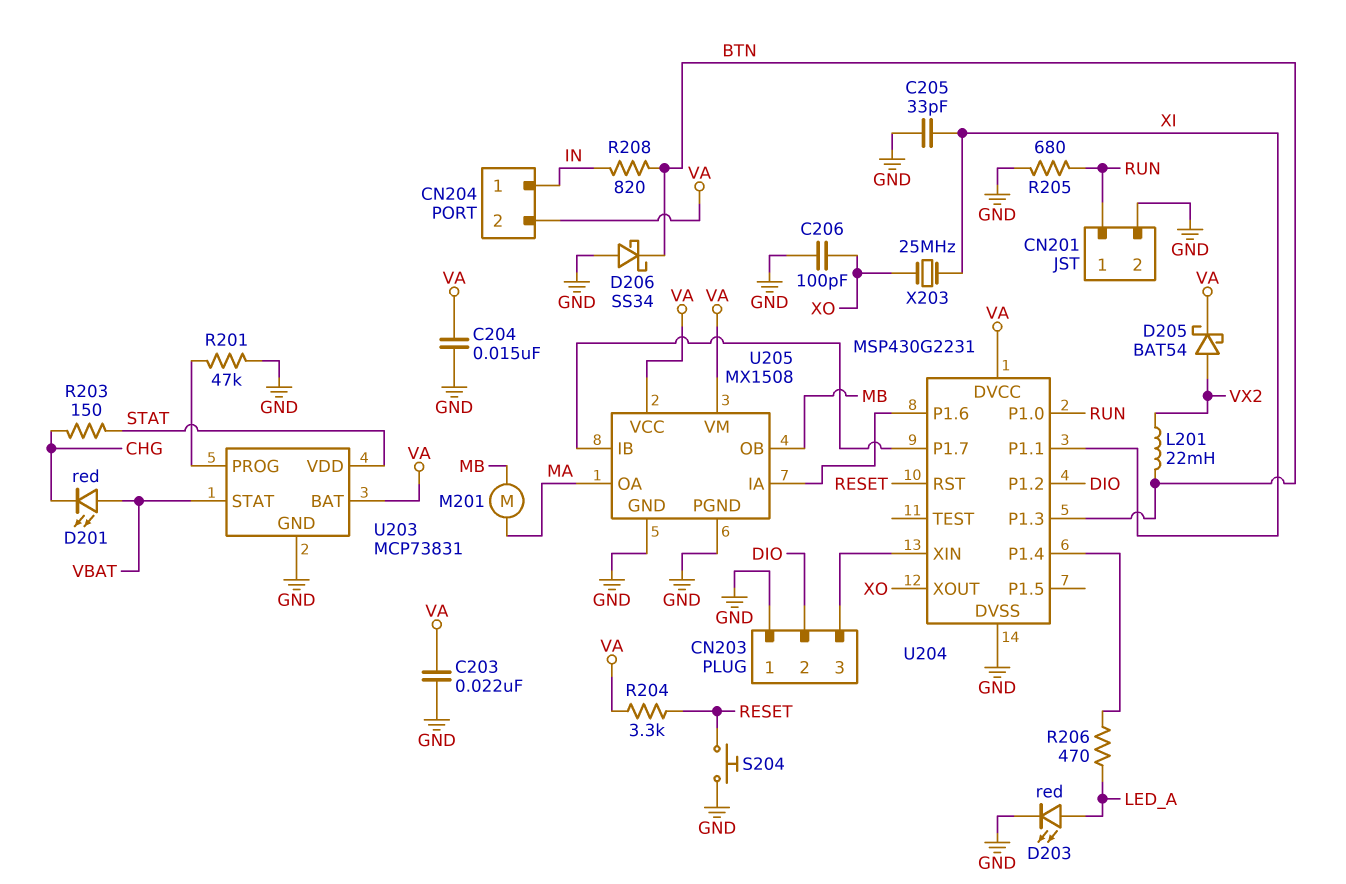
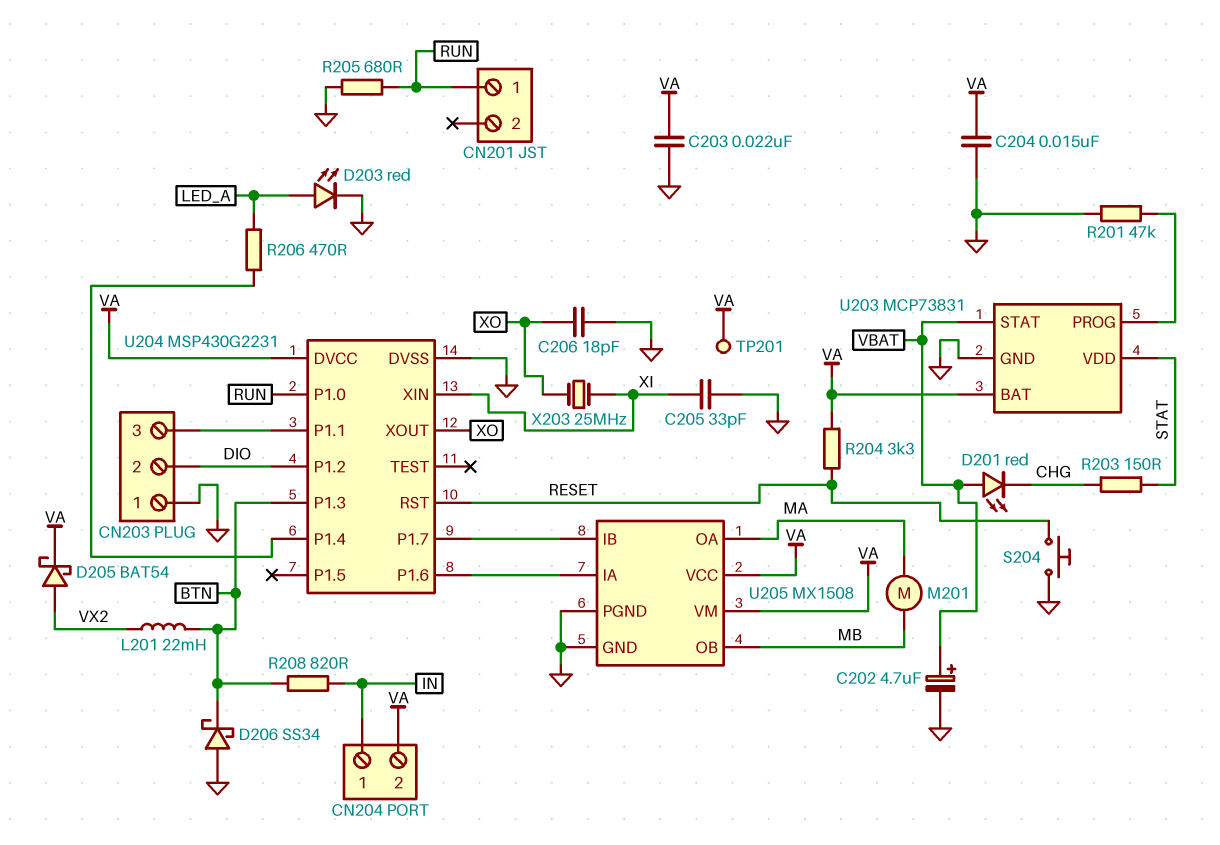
C202: none -> 4.7uF (plus VBAT, minus GND)
C206: 100pF (GND, XO) -> 18pF (GND, XO)
CN201 pin 2: GND -> none
TP201: none -> test point (VA)
U204 pin P1.1: XI -> CN203/3
U204 pin XIN: CN203/3 -> XI

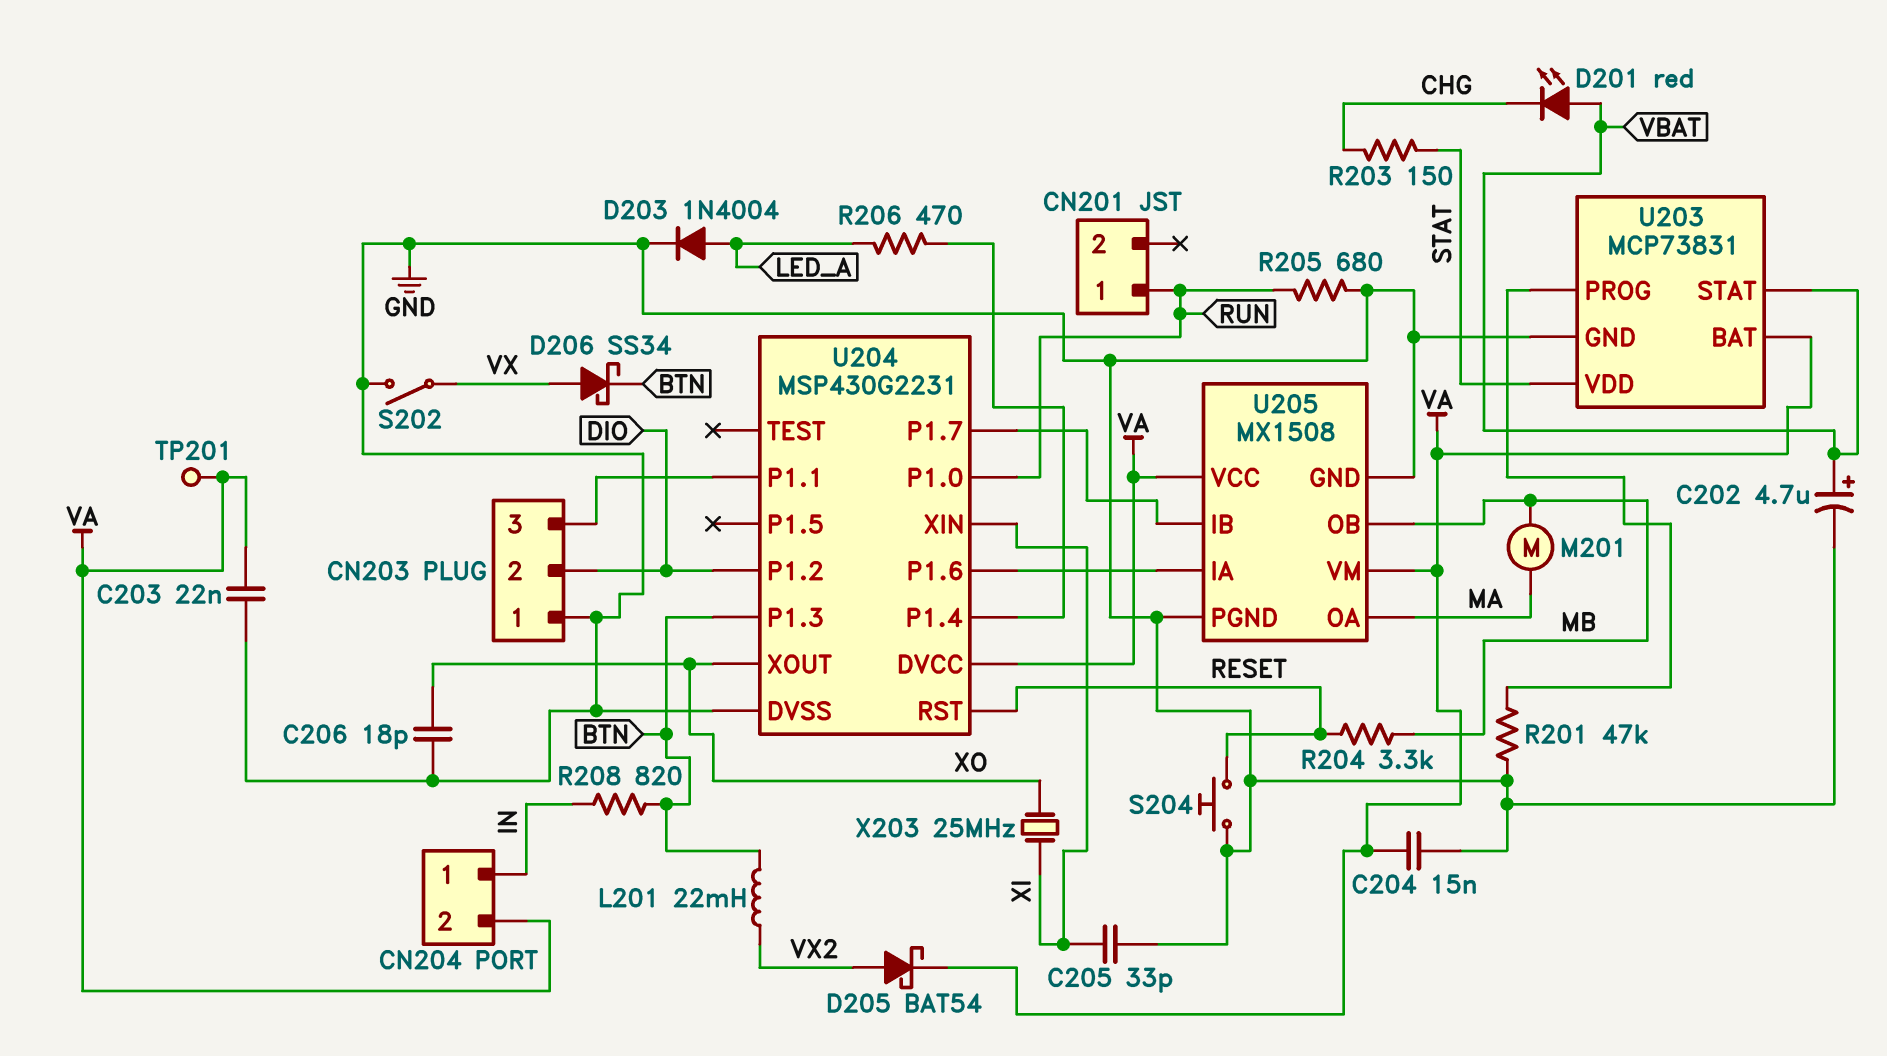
D203: LED red (A LED_A, K GND) -> diode 1N4004 (A LED_A, K GND)
D206: schottky SS34 (A GND, K BTN) -> schottky SS34 (A VX, K BTN)
R204: 3.3k (RESET, VA) -> 3.3k (MB, RESET)
S202: none -> switch (GND, VX)

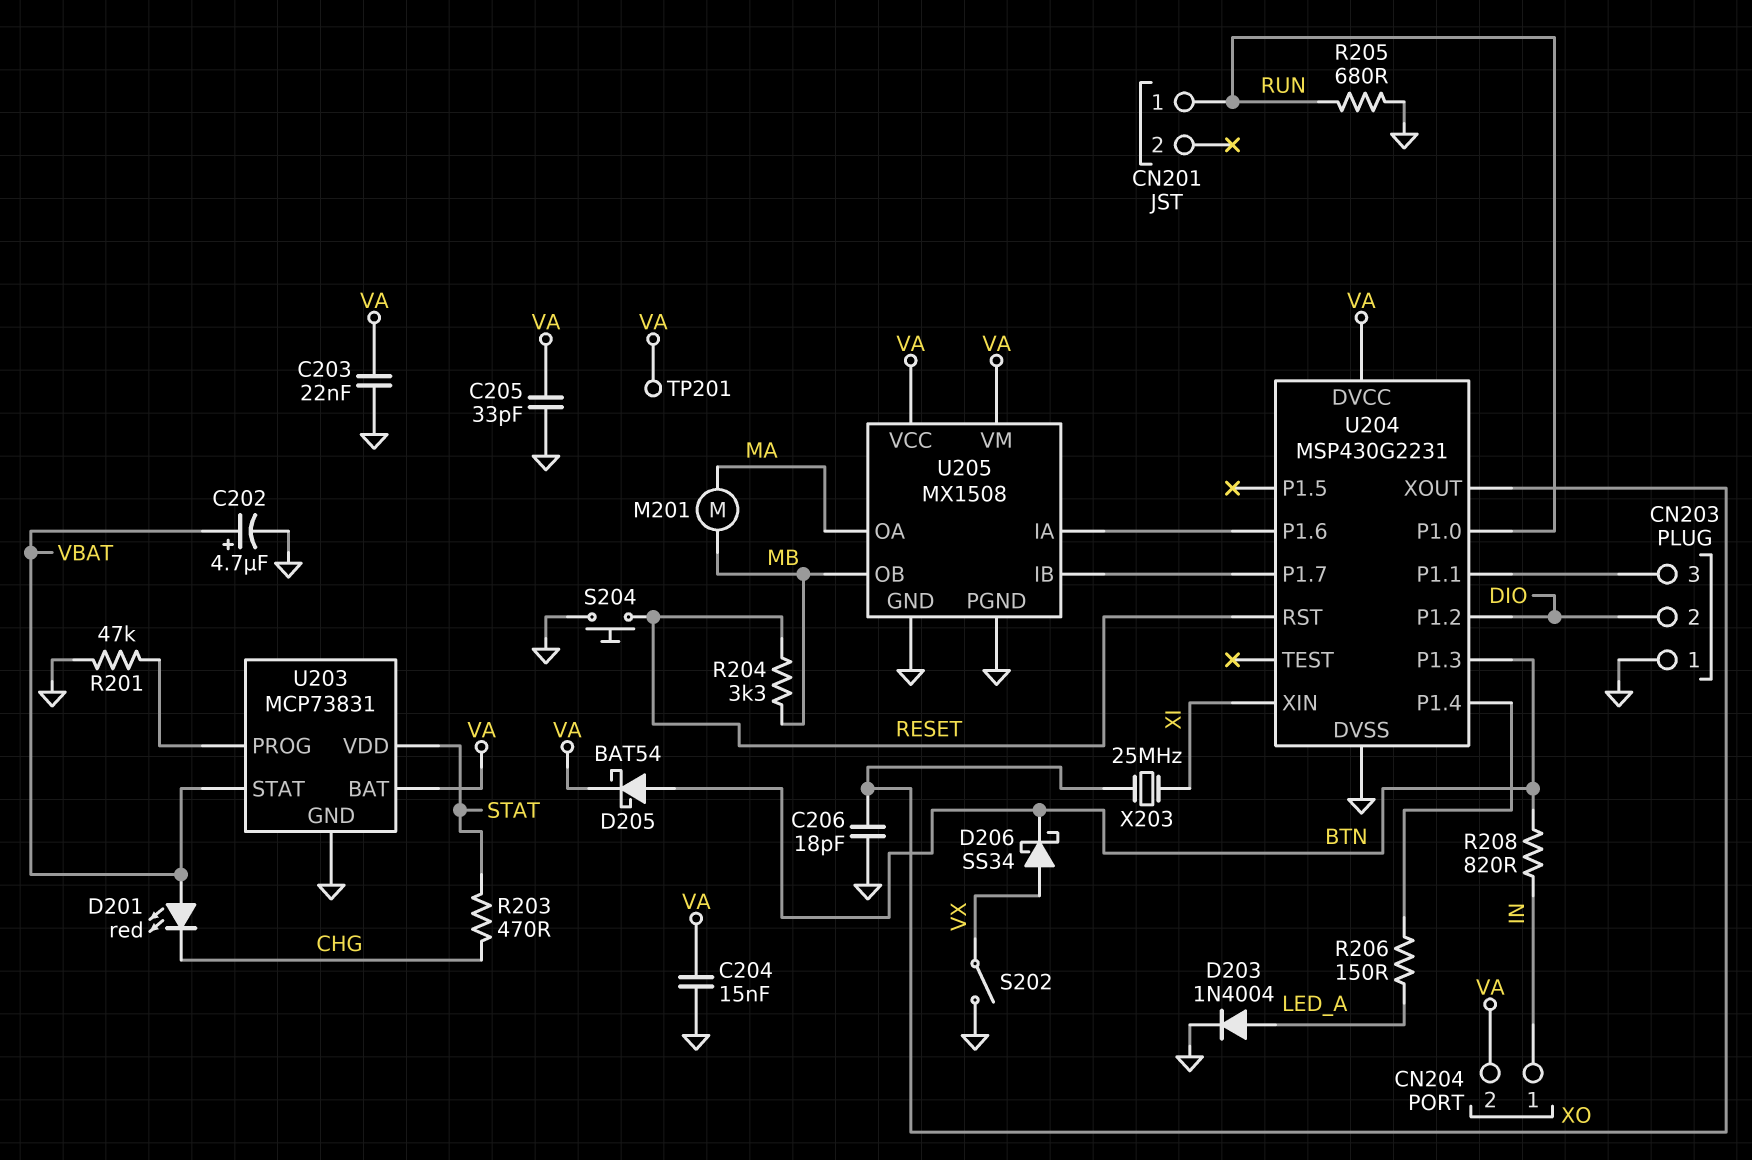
C205: 33pF (GND, XI) -> 33pF (GND, VA)
D205: schottky BAT54 (A VX2, K VA) -> schottky BAT54 (A BTN, K VA)
L201: 22mH (BTN, VX2) -> none
R203: 150 (CHG, STAT) -> 470 (CHG, STAT)
R206: 470 (LED_A, U204/P1.4) -> 150 (LED_A, U204/P1.4)

